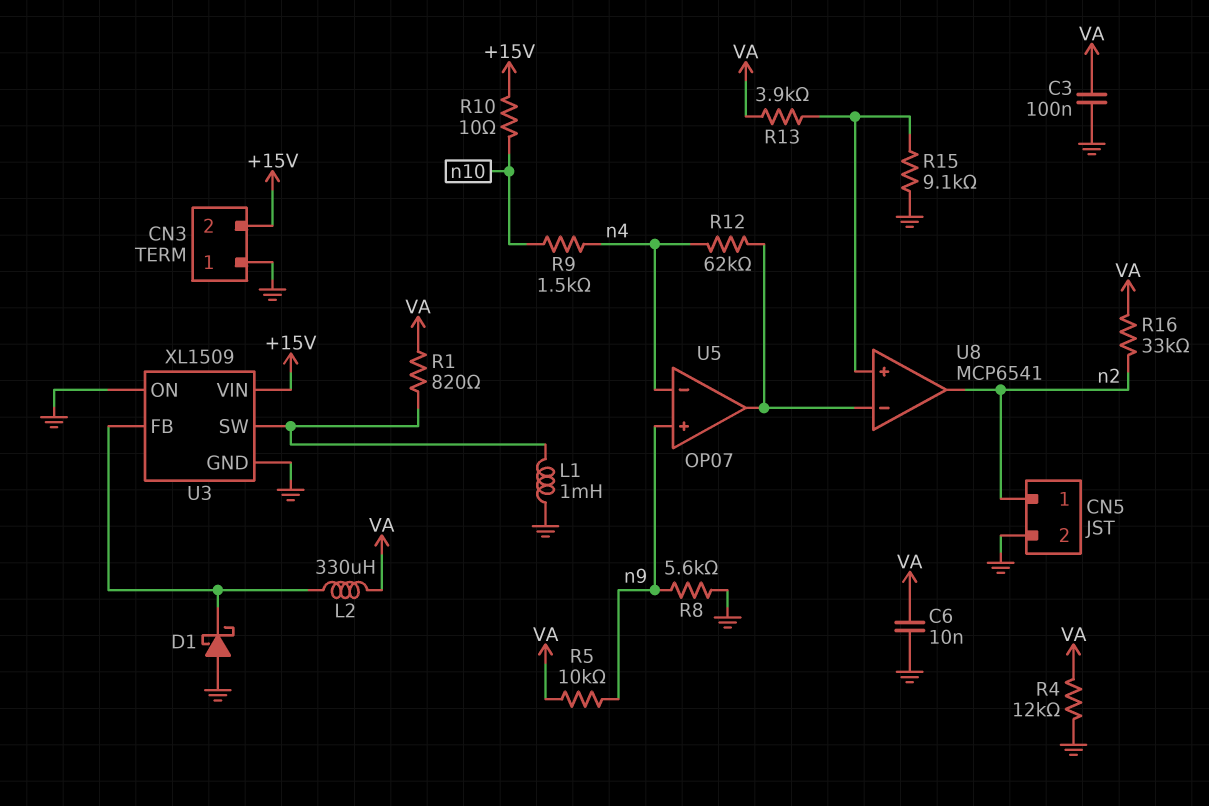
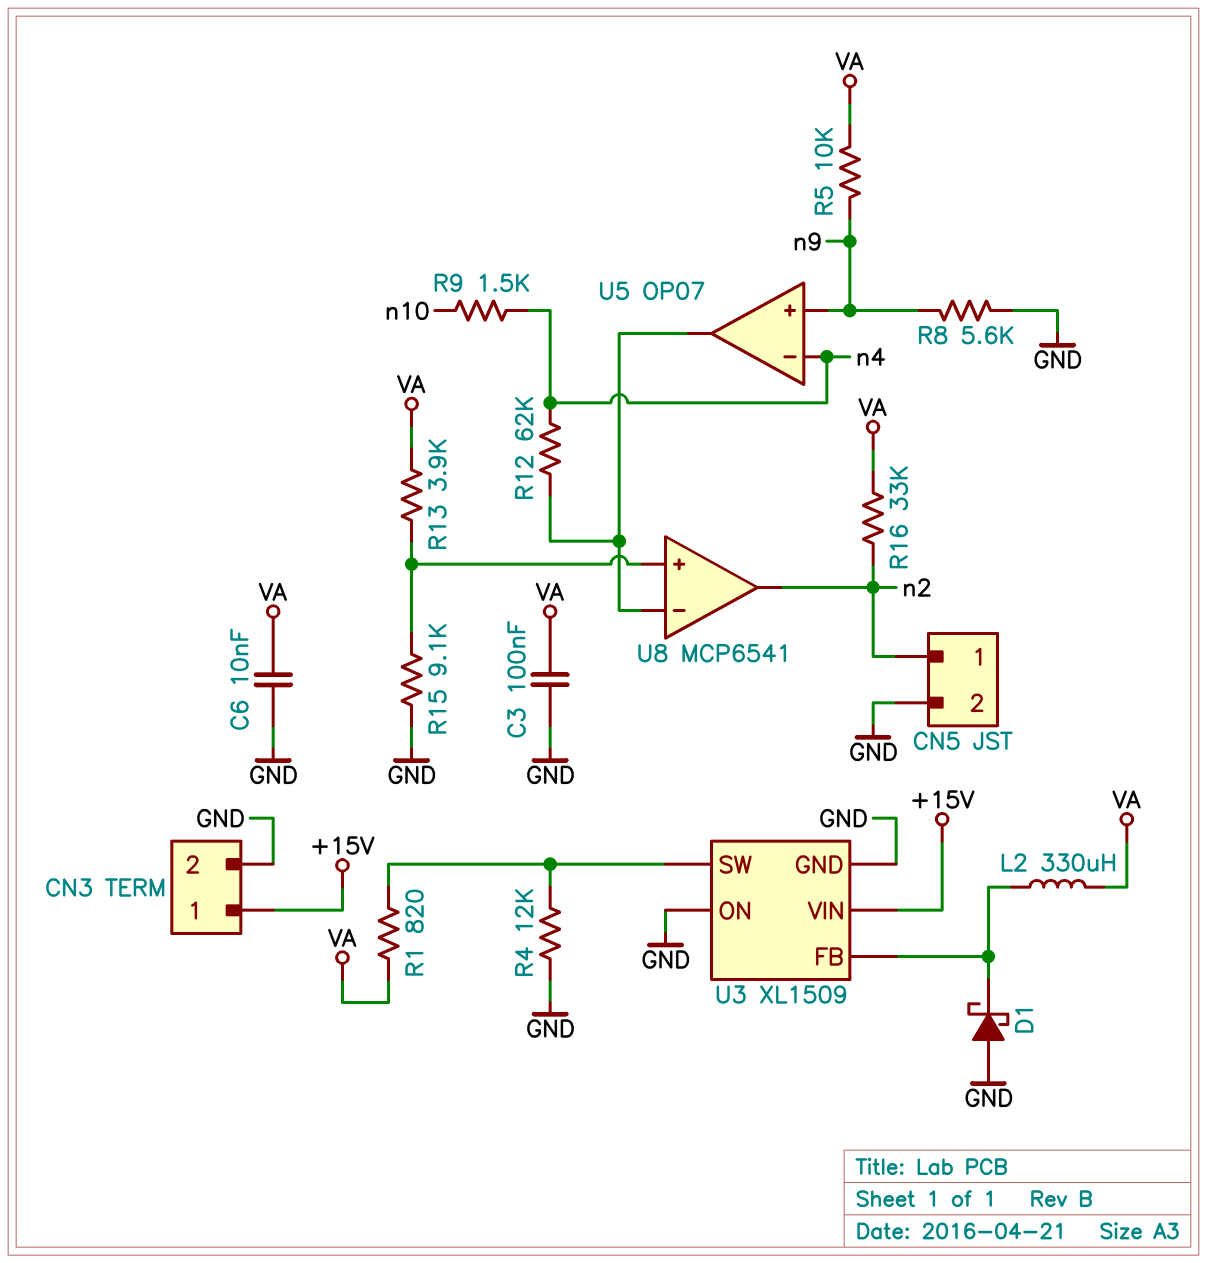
CN3 pin 1: GND -> +15V
CN3 pin 2: +15V -> GND
L1: 1mH (GND, U3/SW) -> none
R4: 12k (GND, VA) -> 12k (GND, U3/SW)
R10: 10 (+15V, n10) -> none

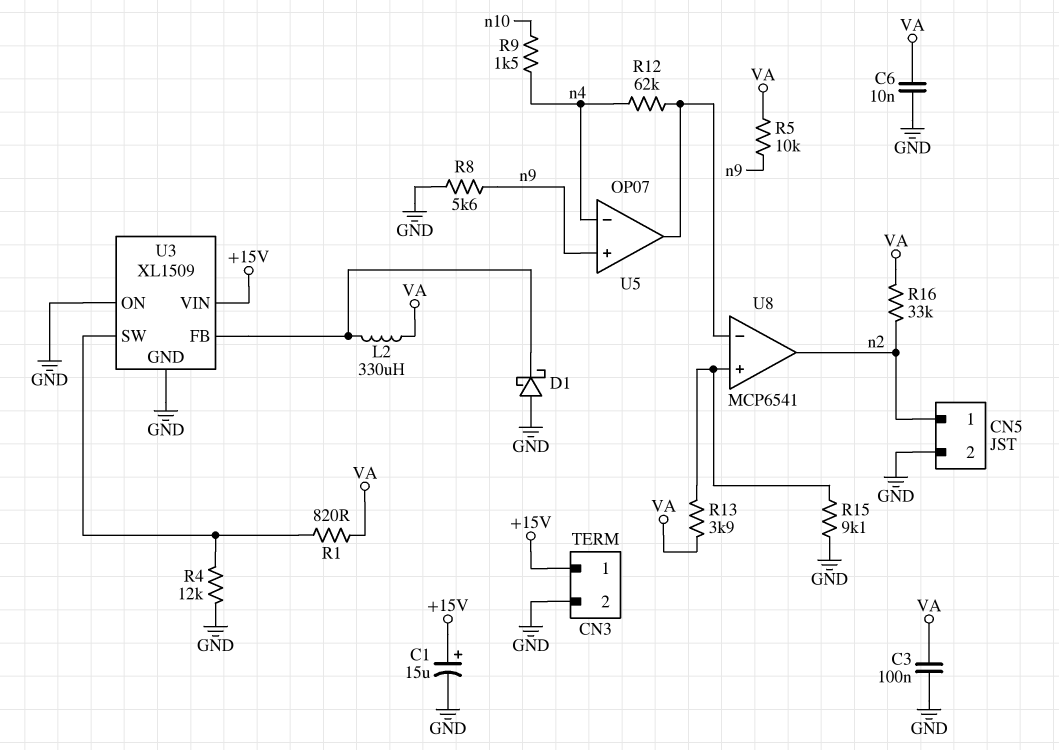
C1: none -> 15uF (plus +15V, minus GND)

